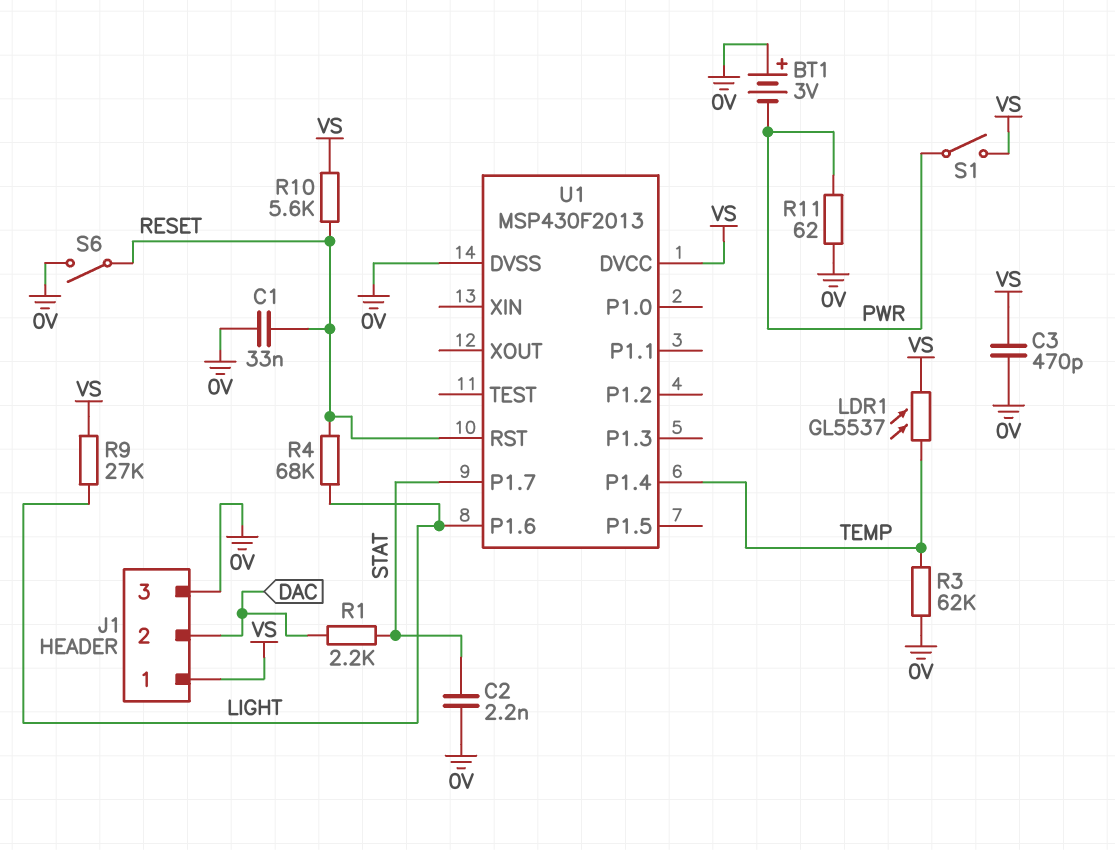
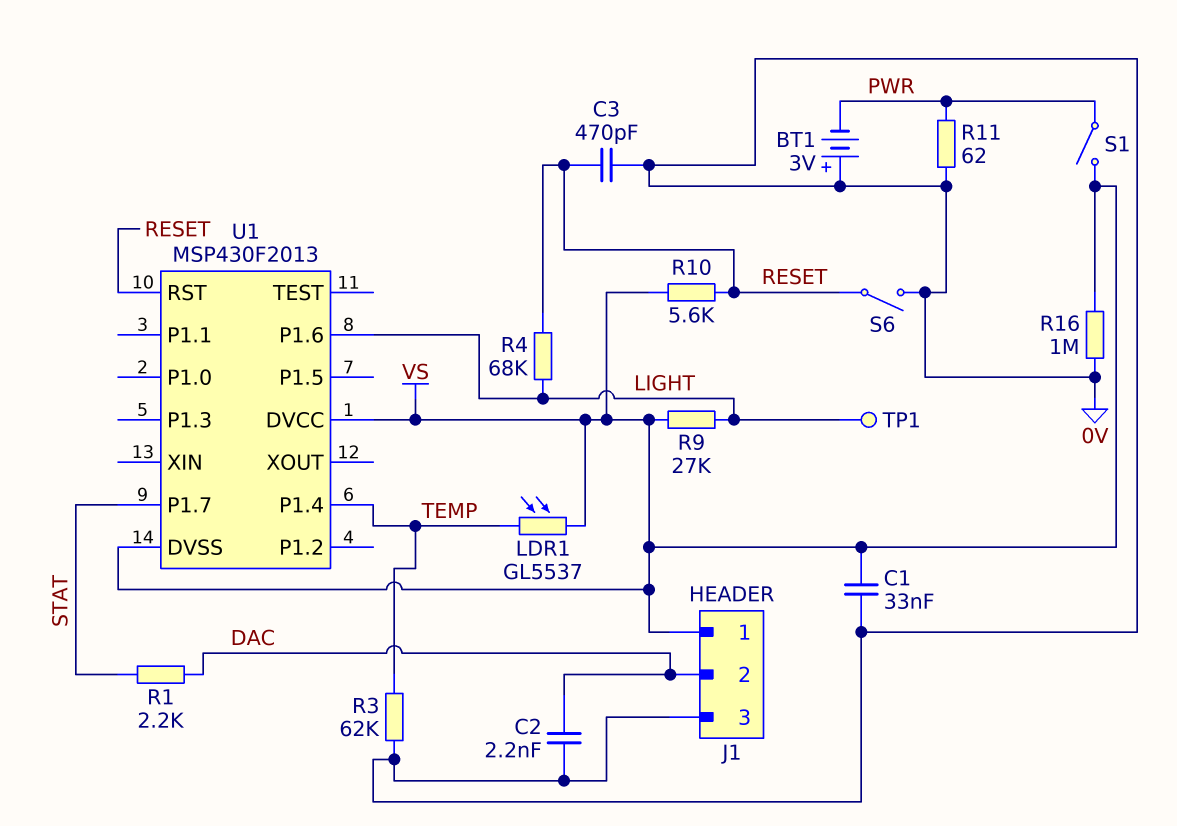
C1: 33nF (0V, RESET) -> 33nF (0V, VS)
C2: 2.2nF (0V, STAT) -> 2.2nF (0V, DAC)
C3: 470pF (0V, VS) -> 470pF (0V, RESET)
R16: none -> 1M (0V, VS)
TP1: none -> test point (LIGHT)
U1 pin DVSS: 0V -> VS

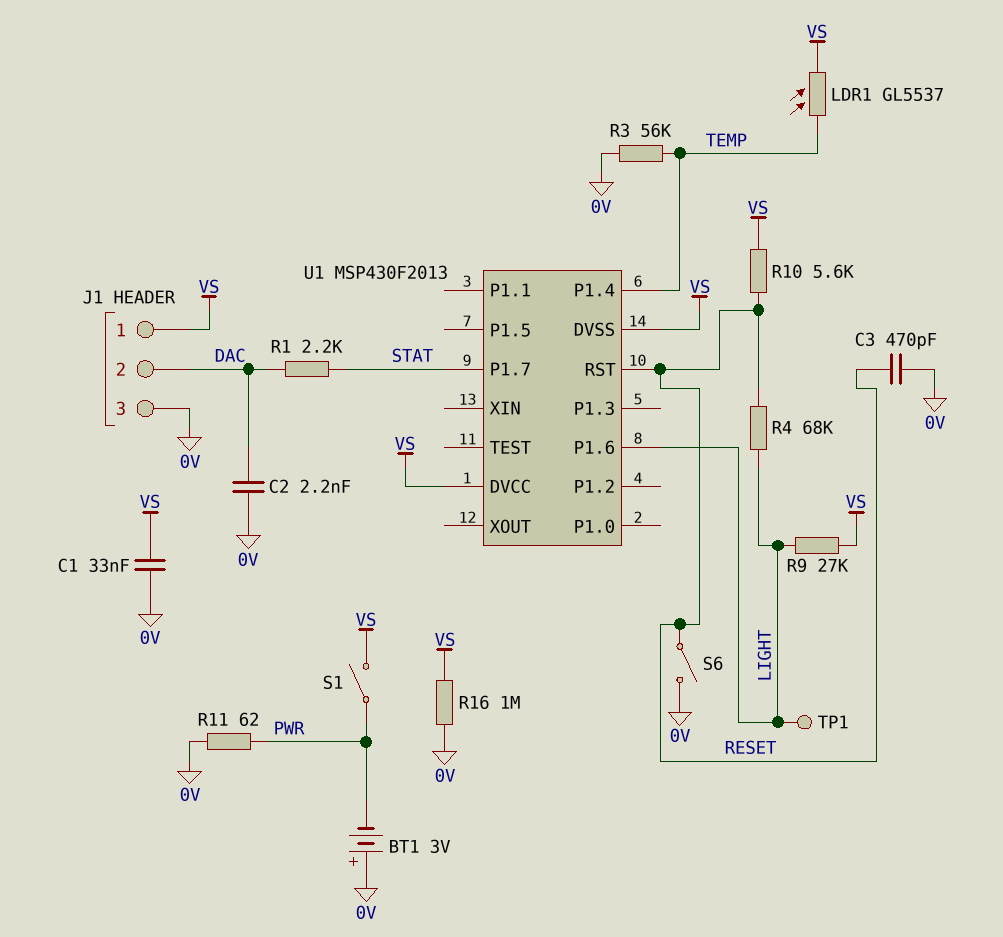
R3: 62k (0V, TEMP) -> 56k (0V, TEMP)

